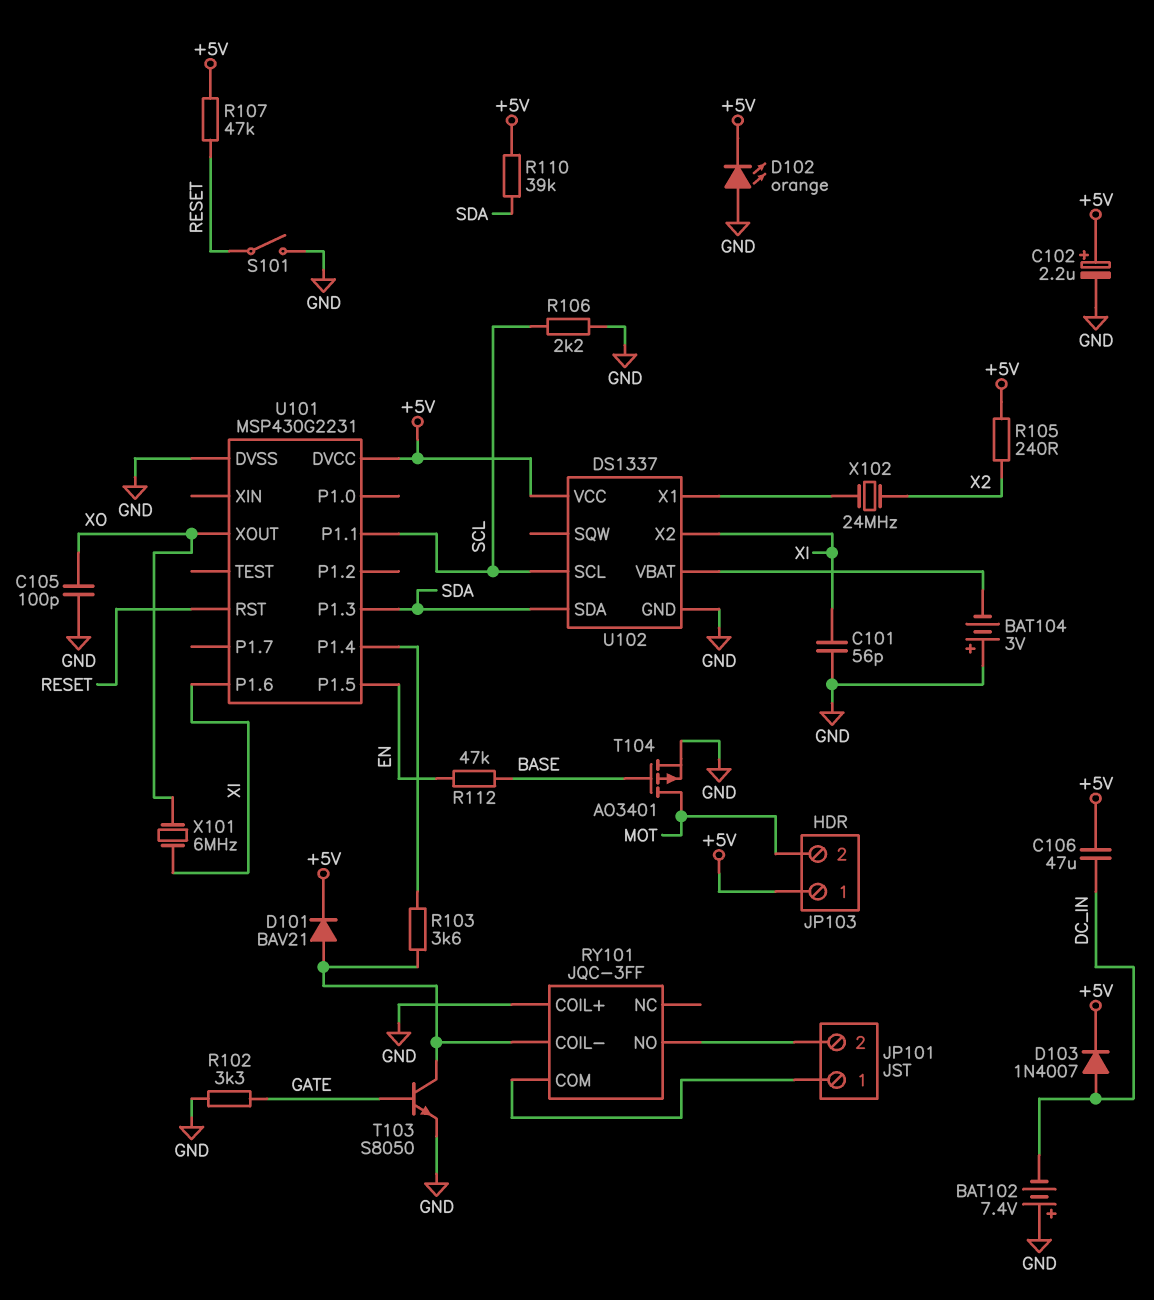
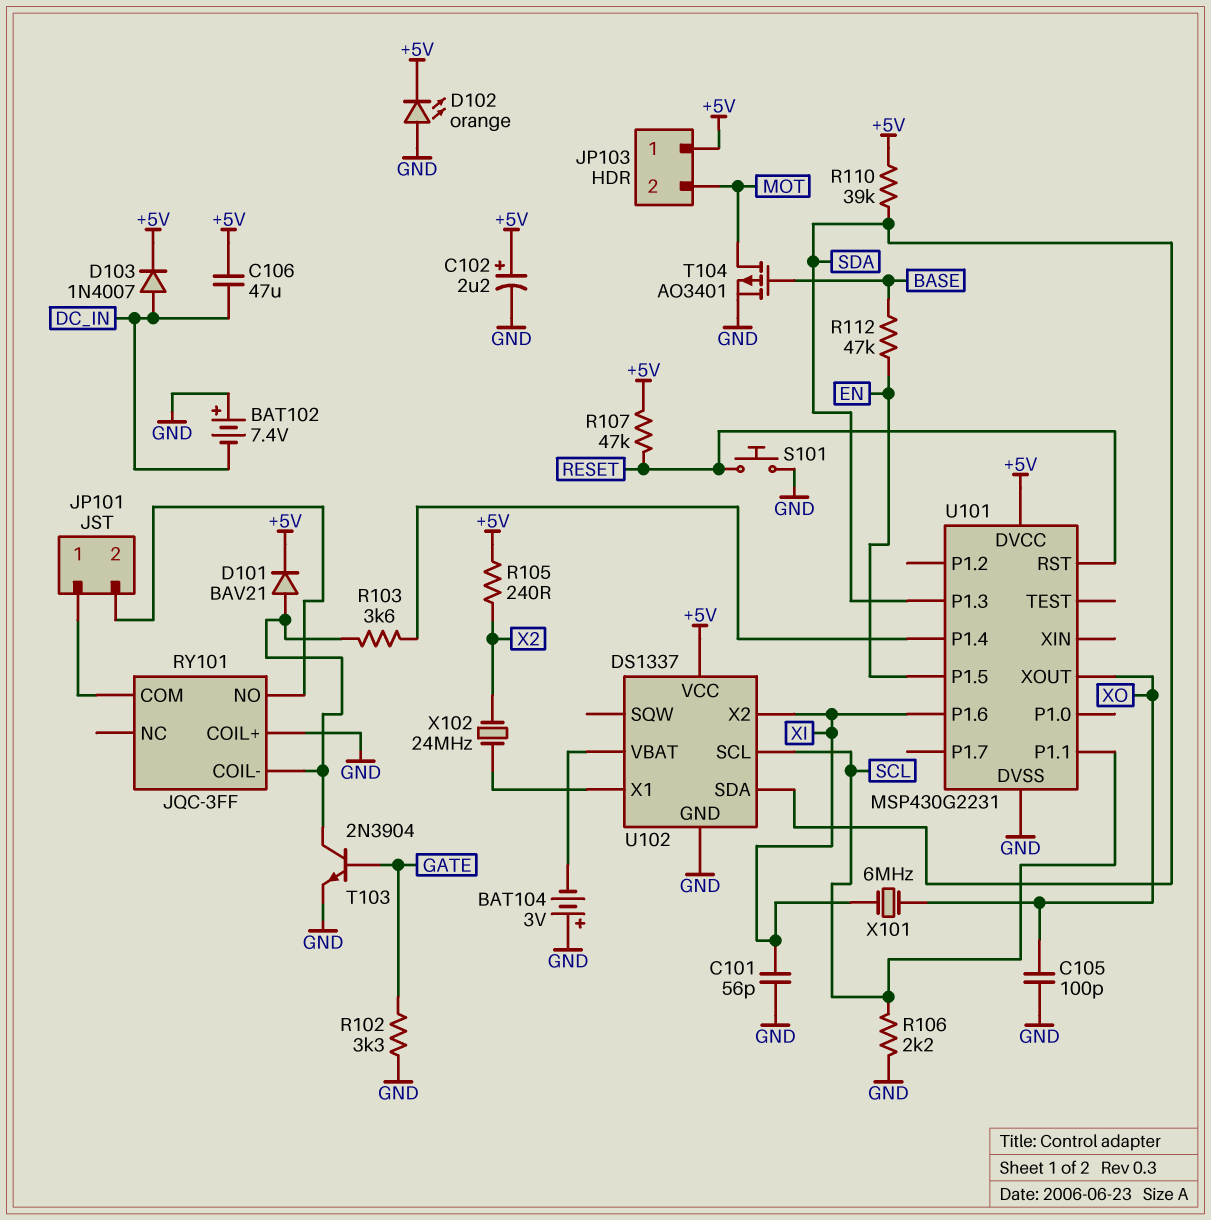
S101: switch (GND, RESET) -> button (GND, RESET)
T103: NPN S8050 (B GATE, C RY101/COIL-, E GND) -> NPN 2N3904 (B GATE, C RY101/COIL-, E GND)

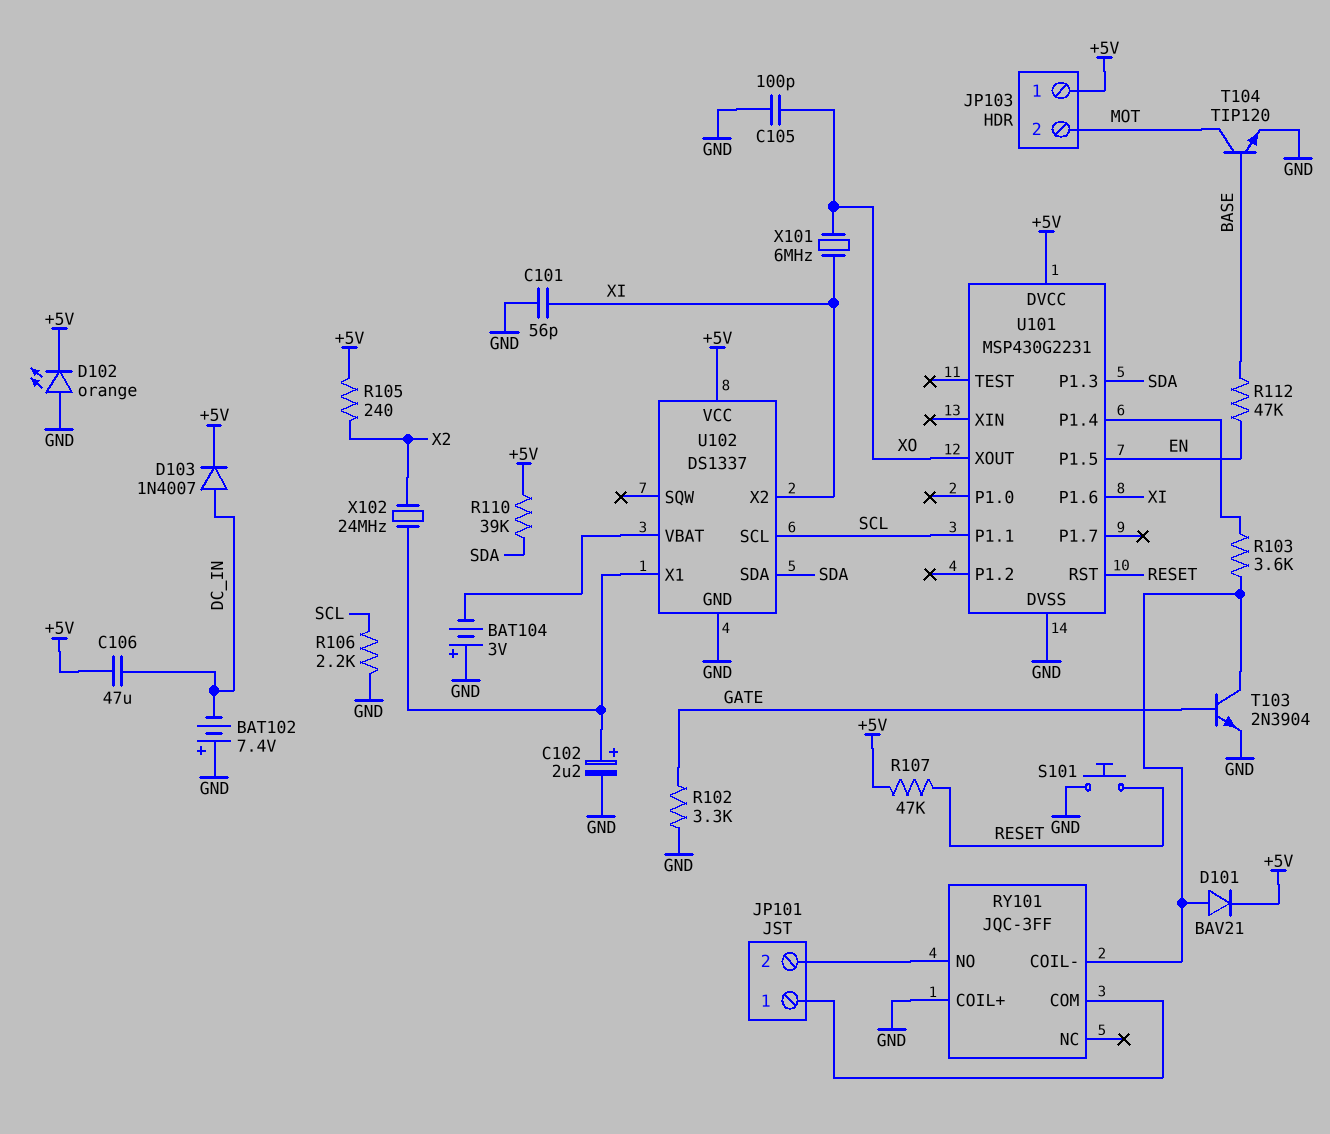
C102: 2.2uF (plus +5V, minus GND) -> 2.2uF (plus U102/X1, minus GND)
T104: PMOS AO3401 (G BASE, D MOT, S GND) -> NPN TIP120 (B BASE, C MOT, E GND)

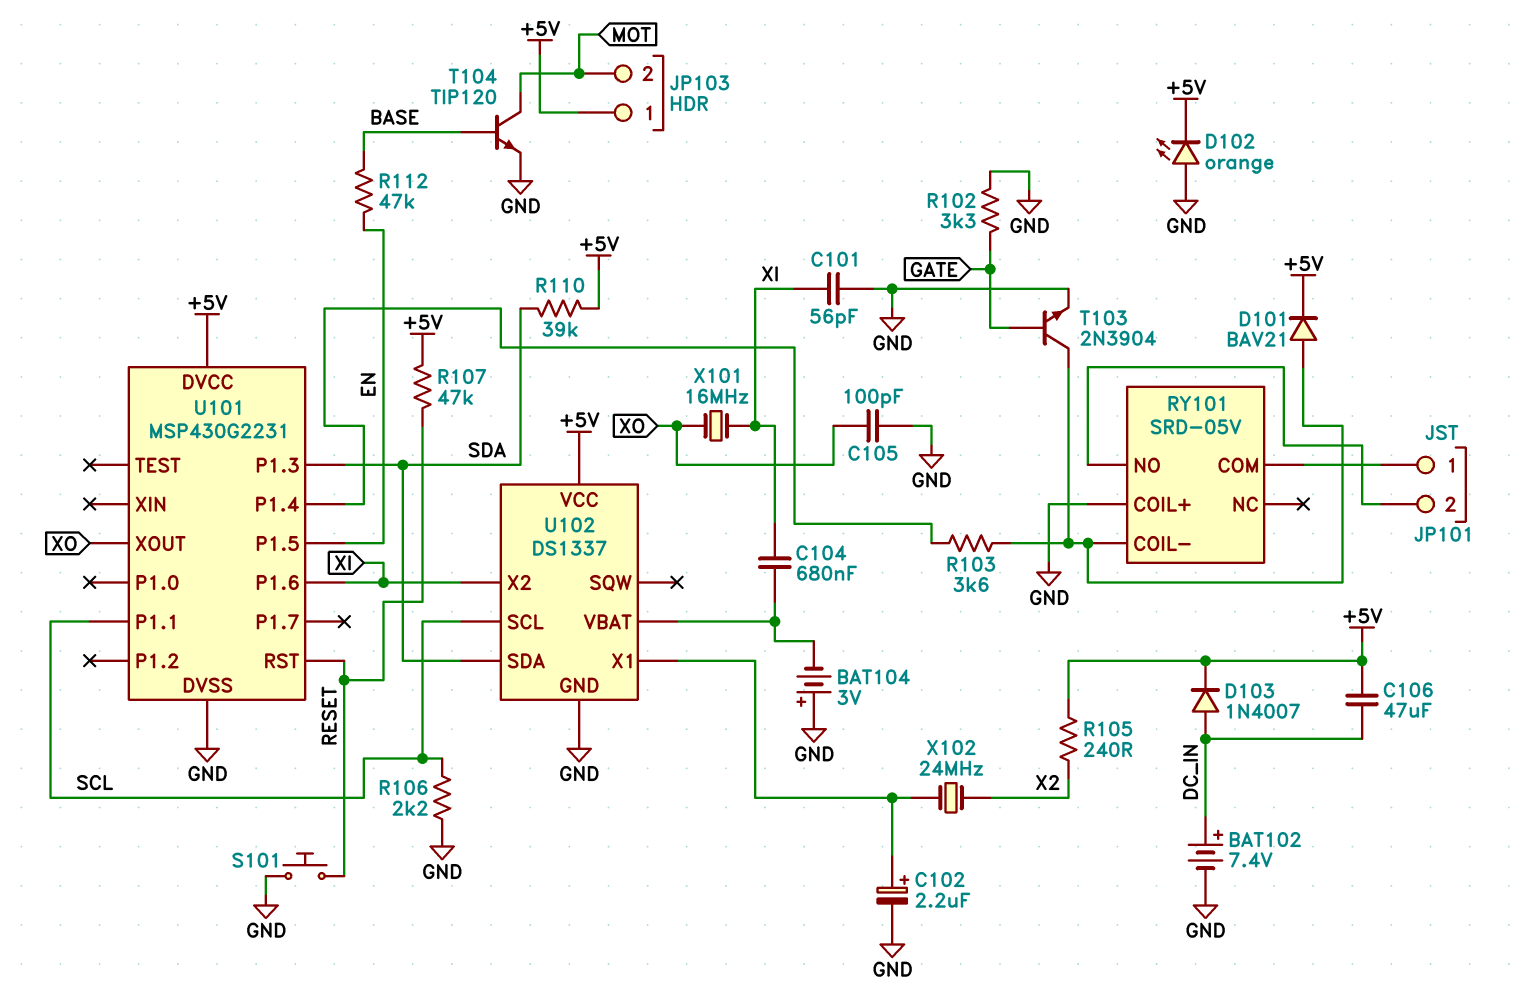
BAT102: 7.4V (plus GND, minus DC_IN) -> 7.4V (plus DC_IN, minus GND)
C104: none -> 680nF (U102/VBAT, XI)
RY101: JQC-3FF -> SRD-05V
X101: 6MHz (XI, XO) -> 16MHz (XI, XO)

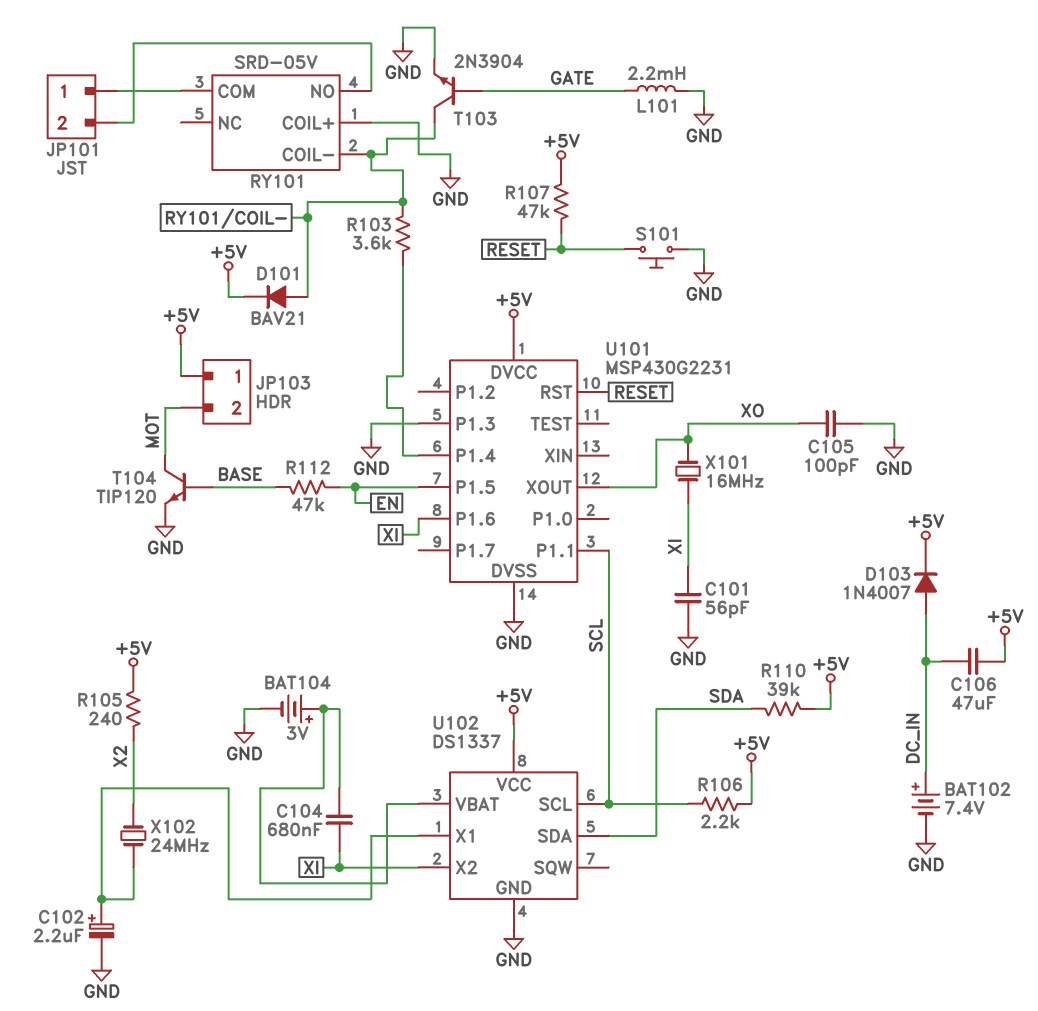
BAT104: 3V (plus GND, minus U102/VBAT) -> 3V (plus U102/VBAT, minus GND)
D102: LED orange (A GND, K +5V) -> none
L101: none -> 2.2mH (GATE, GND)
R102: 3.3k (GATE, GND) -> none
R106: 2.2k (GND, SCL) -> 2.2k (+5V, SCL)
U101 pin P1.3: SDA -> GND

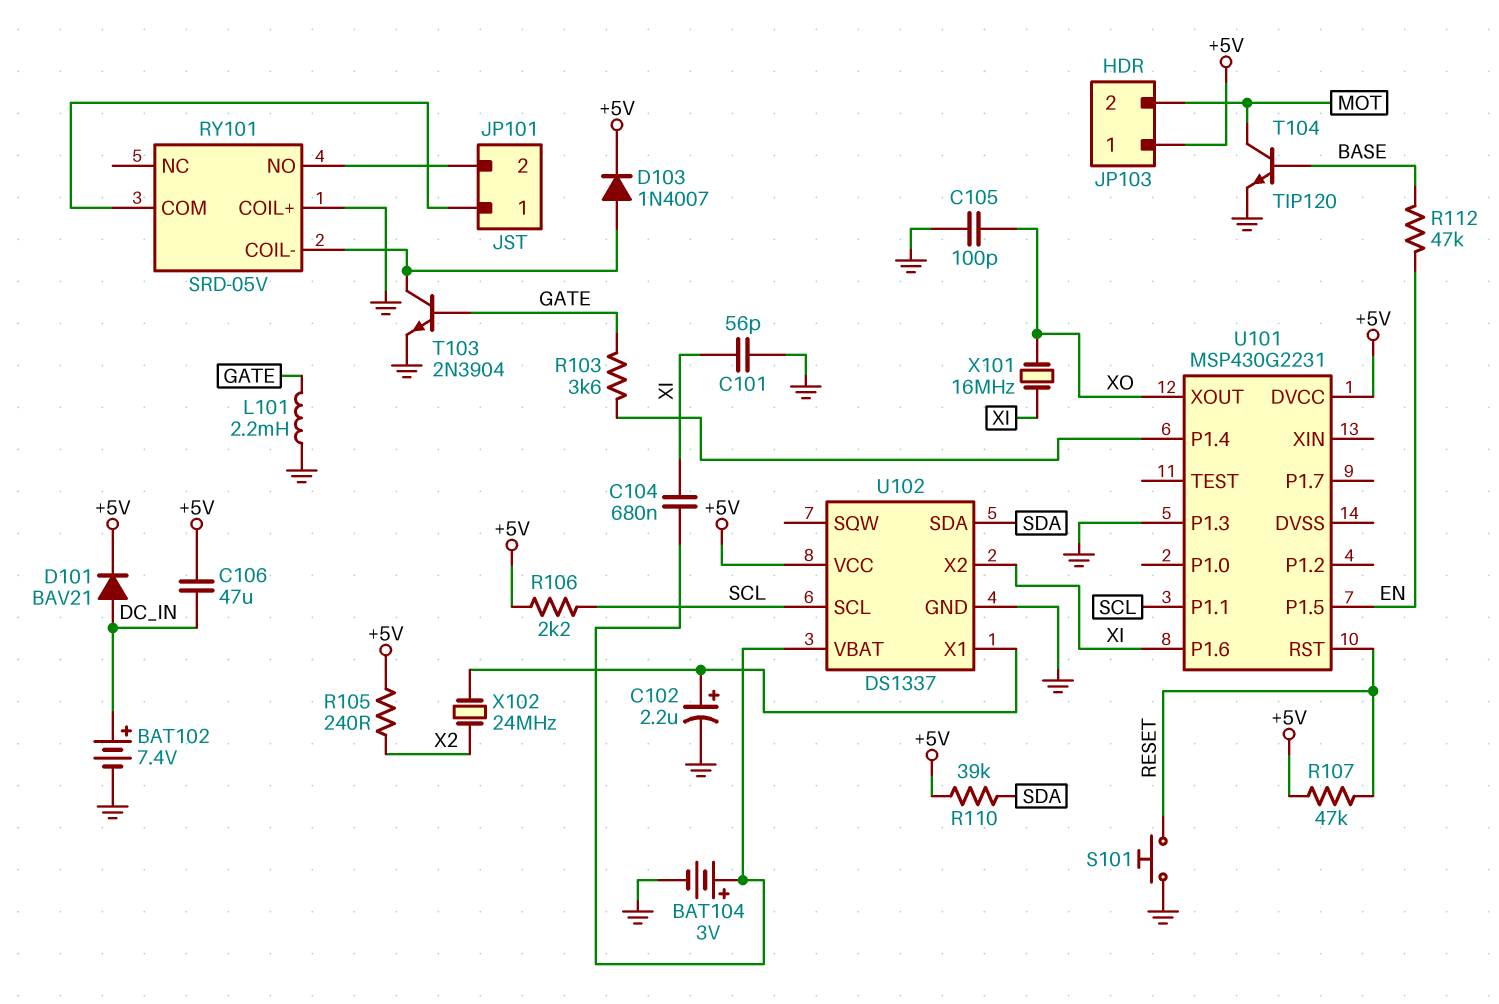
D101: diode BAV21 (A RY101/COIL-, K +5V) -> diode BAV21 (A DC_IN, K +5V)
D103: diode 1N4007 (A DC_IN, K +5V) -> diode 1N4007 (A RY101/COIL-, K +5V)
R103: 3.6k (RY101/COIL-, U101/P1.4) -> 3.6k (GATE, U101/P1.4)
U101 pin DVSS: GND -> none

